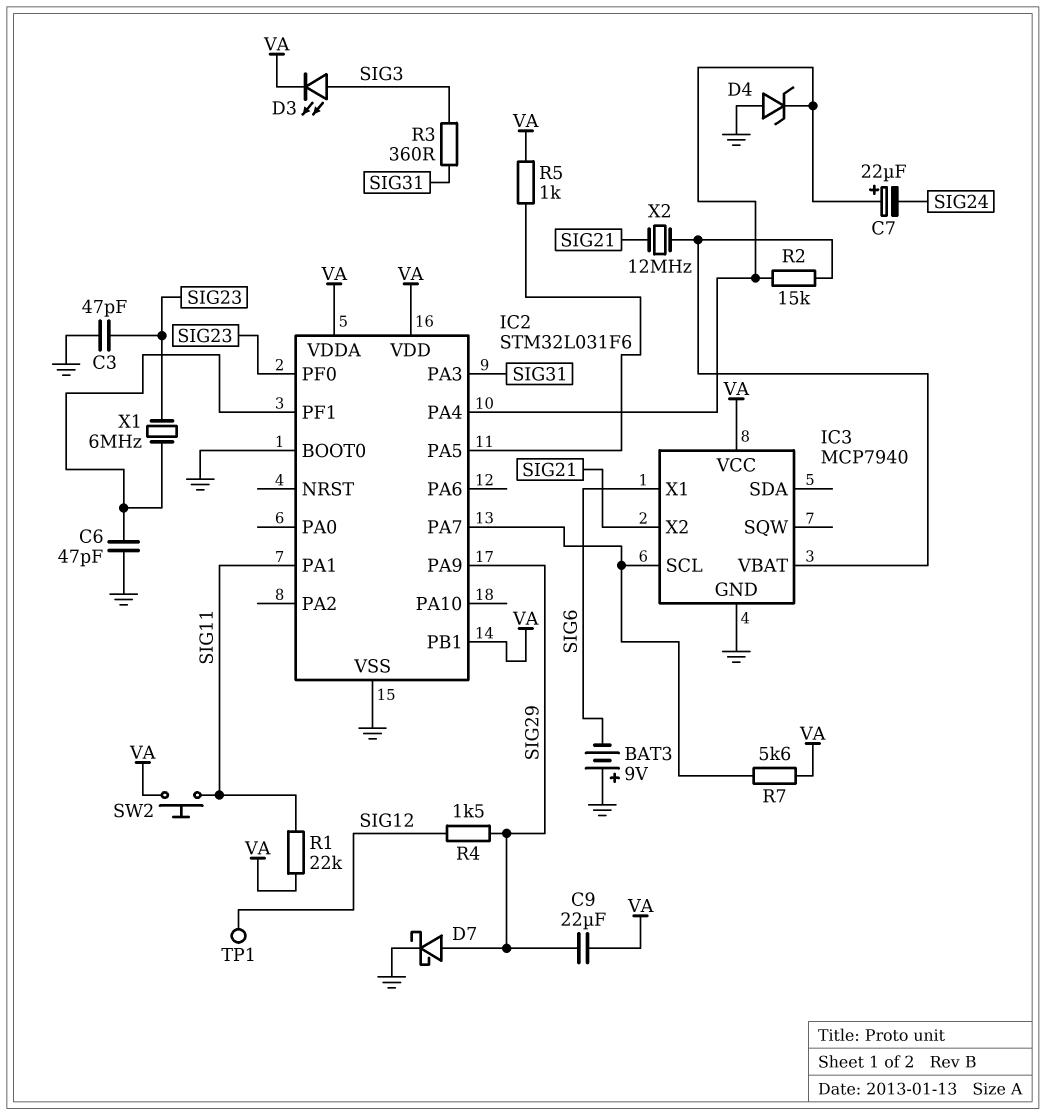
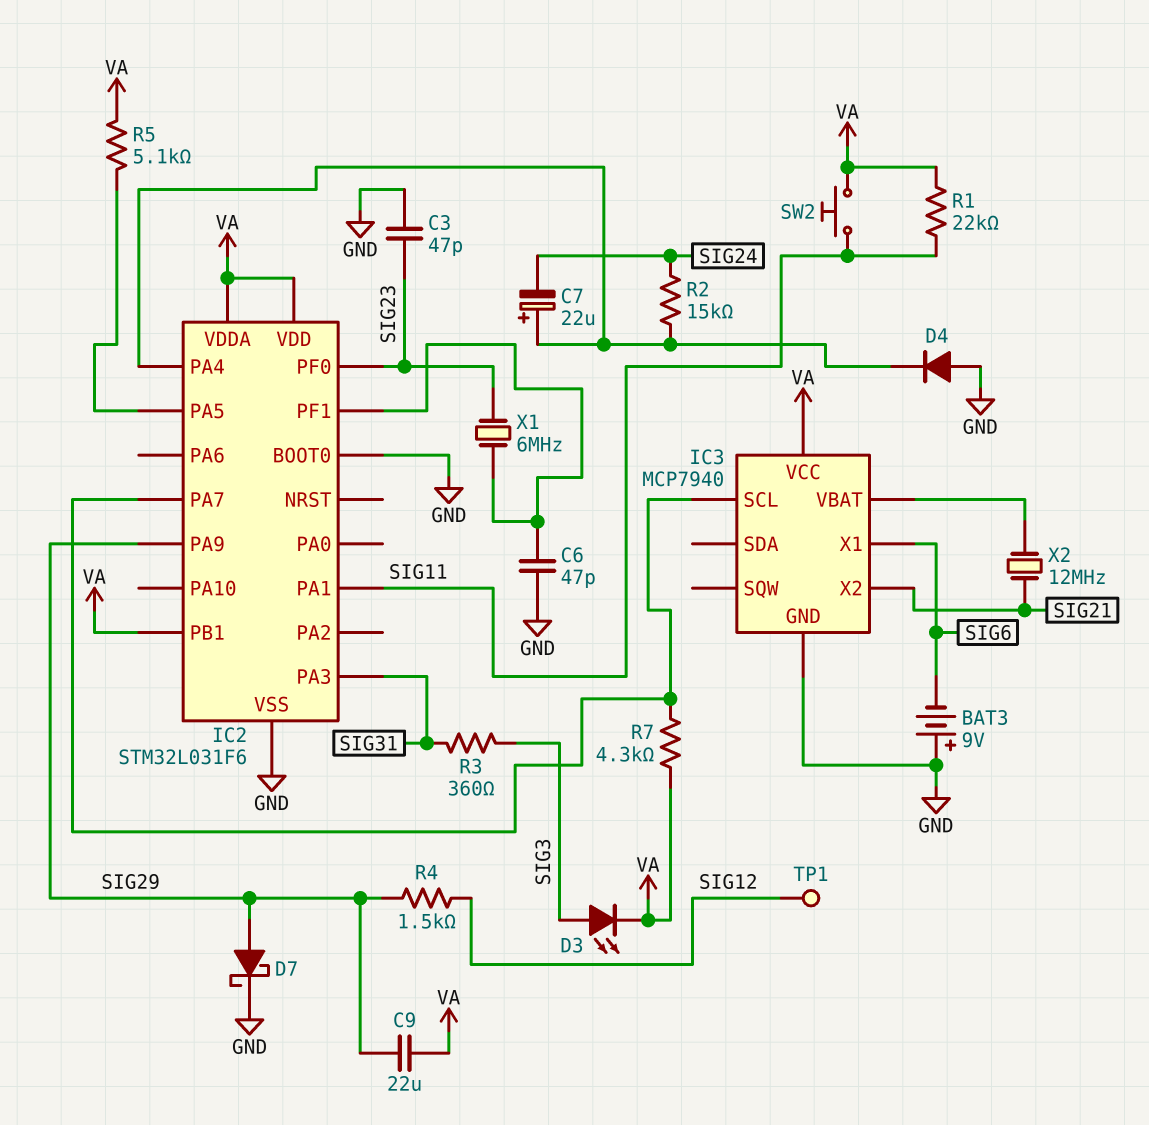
D4: zener (A GND, K IC2/PA4) -> diode (A GND, K IC2/PA4)
R2: 15k (IC2/PA4, IC3/VBAT) -> 15k (IC2/PA4, SIG24)
R5: 1k (IC2/PA5, VA) -> 5.1k (IC2/PA5, VA)
R7: 5.6k (IC2/PA7, VA) -> 4.3k (IC2/PA7, VA)

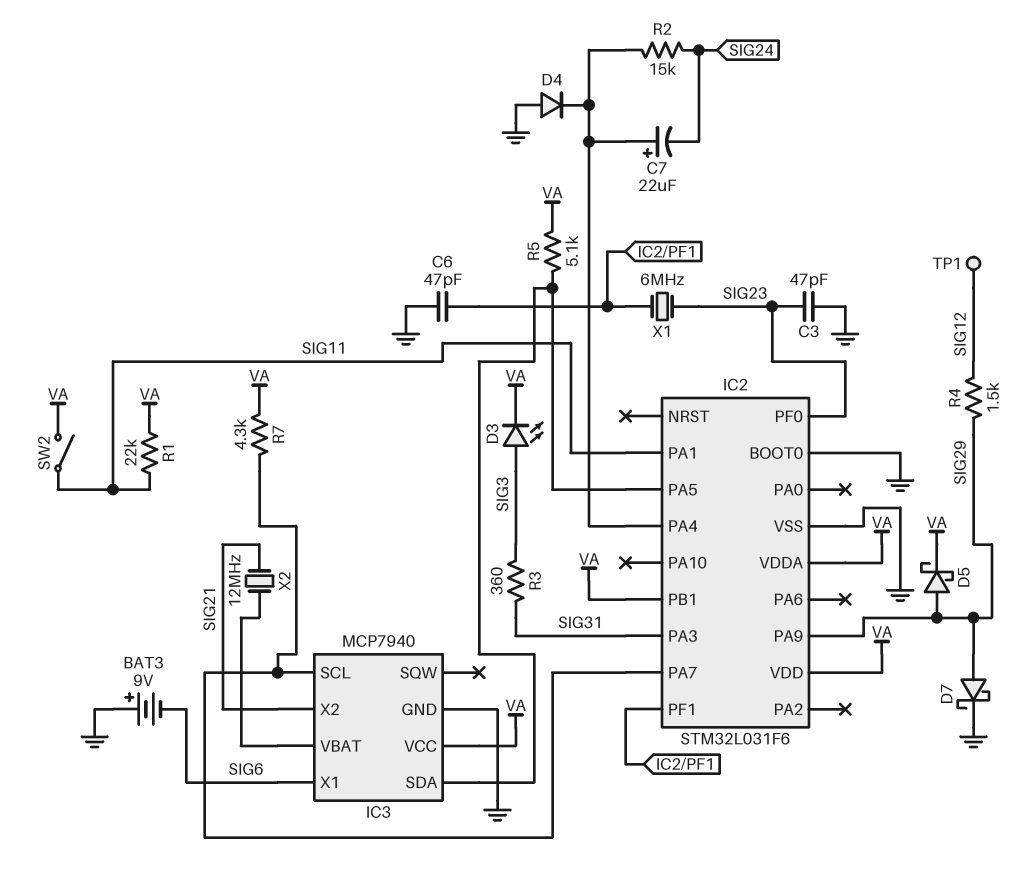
C9: 22uF (SIG29, VA) -> none
D5: none -> schottky (A SIG29, K VA)
IC3 pin SDA: none -> IC2/PA5
SW2: button (SIG11, VA) -> switch (SIG11, VA)

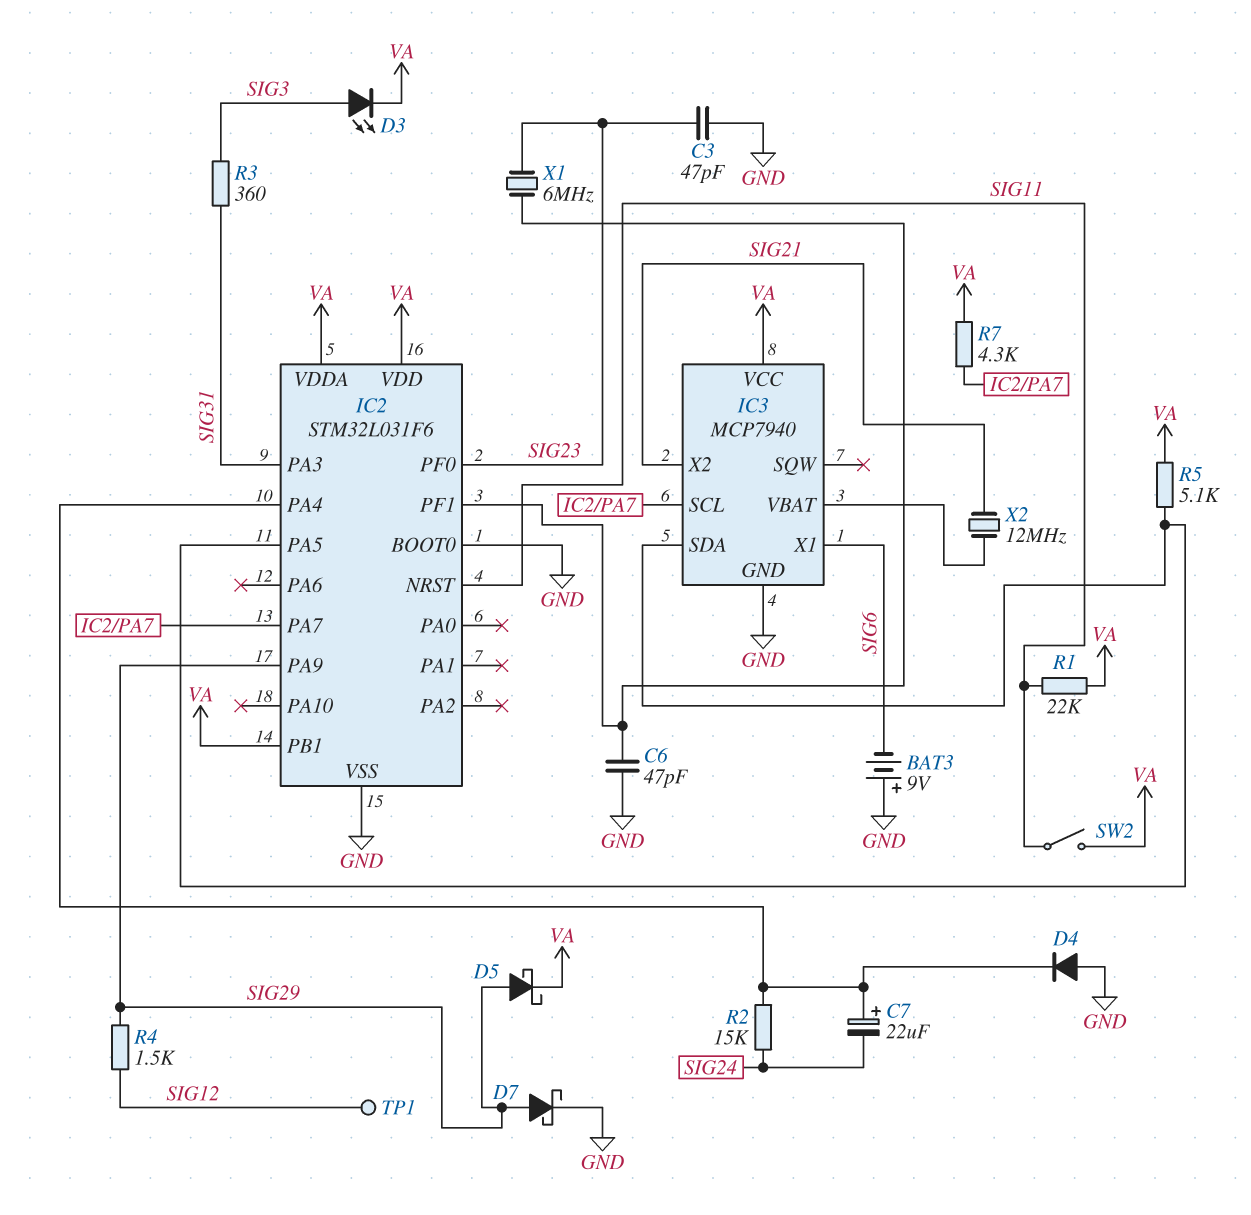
IC2 pin NRST: none -> SIG11
IC2 pin PA1: SIG11 -> none

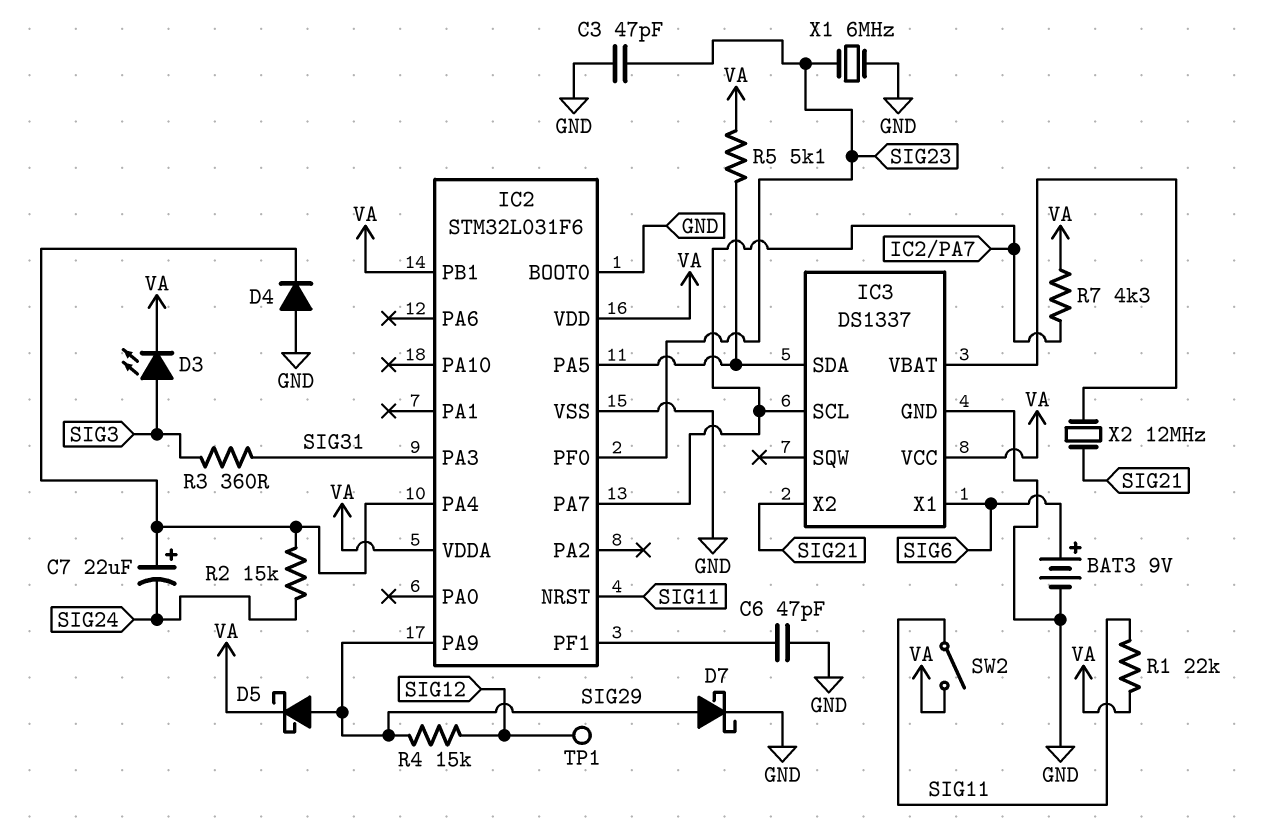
BAT3: 9V (plus GND, minus SIG6) -> 9V (plus SIG6, minus GND)
IC3: MCP7940 -> DS1337
R4: 1.5k (SIG12, SIG29) -> 15k (SIG12, SIG29)
X1: 6MHz (IC2/PF1, SIG23) -> 6MHz (GND, SIG23)

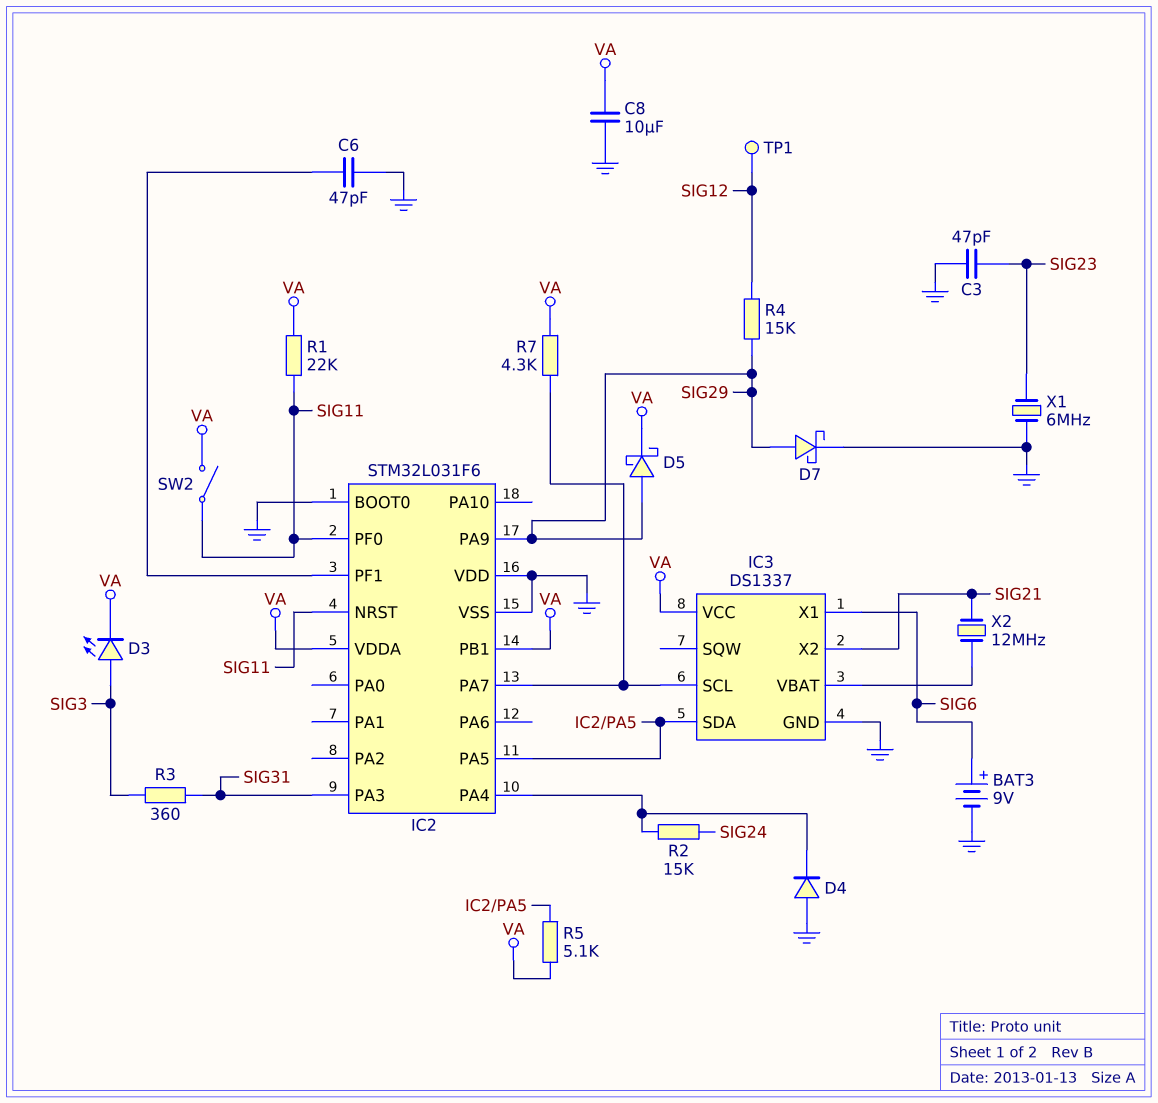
C7: 22uF (plus IC2/PA4, minus SIG24) -> none
C8: none -> 10uF (GND, VA)
IC2 pin PF0: SIG23 -> SIG11
IC2 pin VDD: VA -> GND

